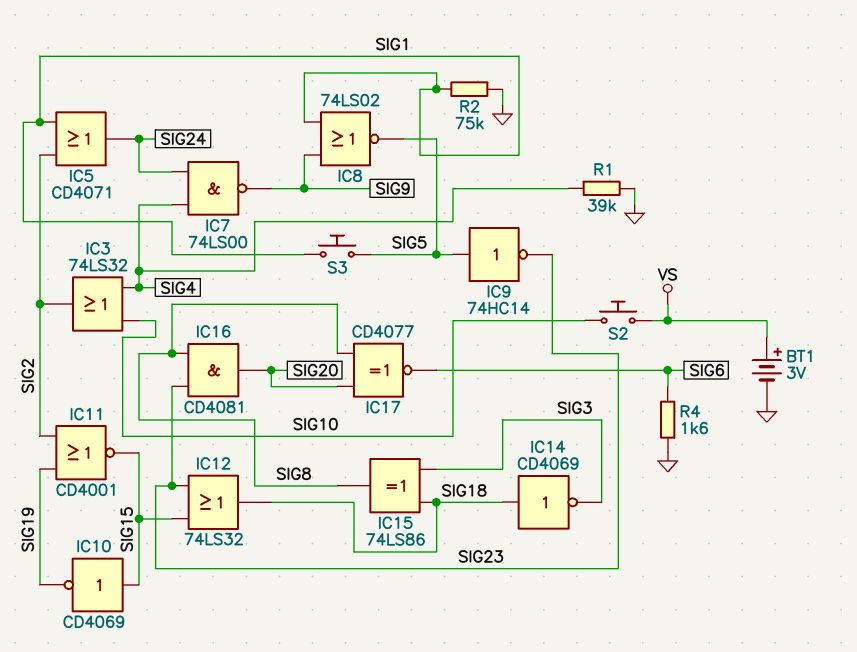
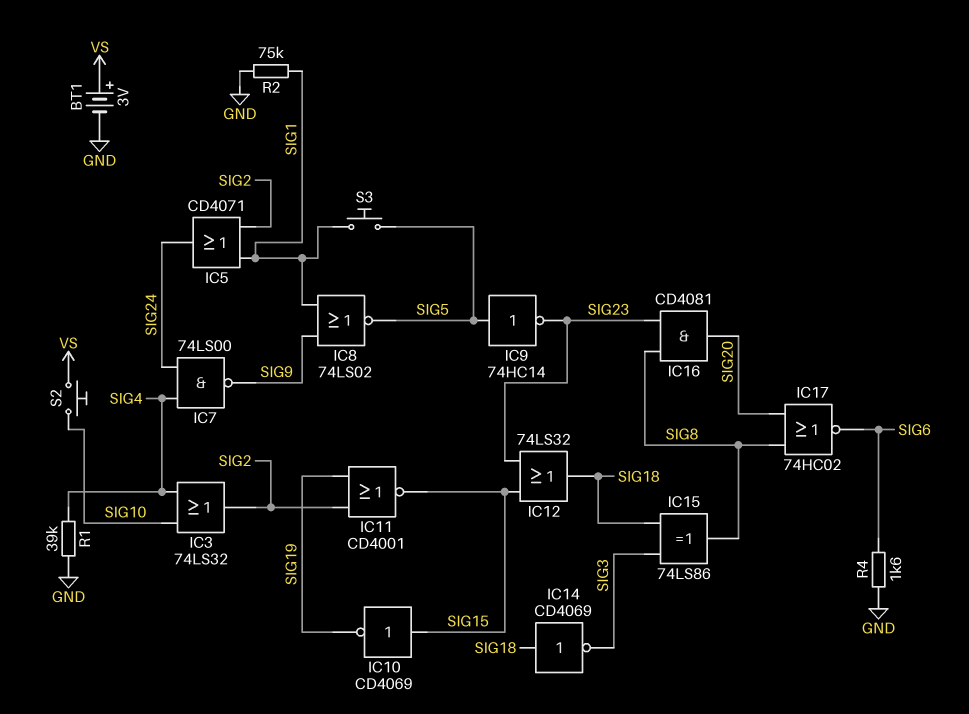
IC17: XNOR CD4077 (in SIG8, in SIG20, out SIG6) -> NOR 74HC02 (in SIG8, in SIG20, out SIG6)

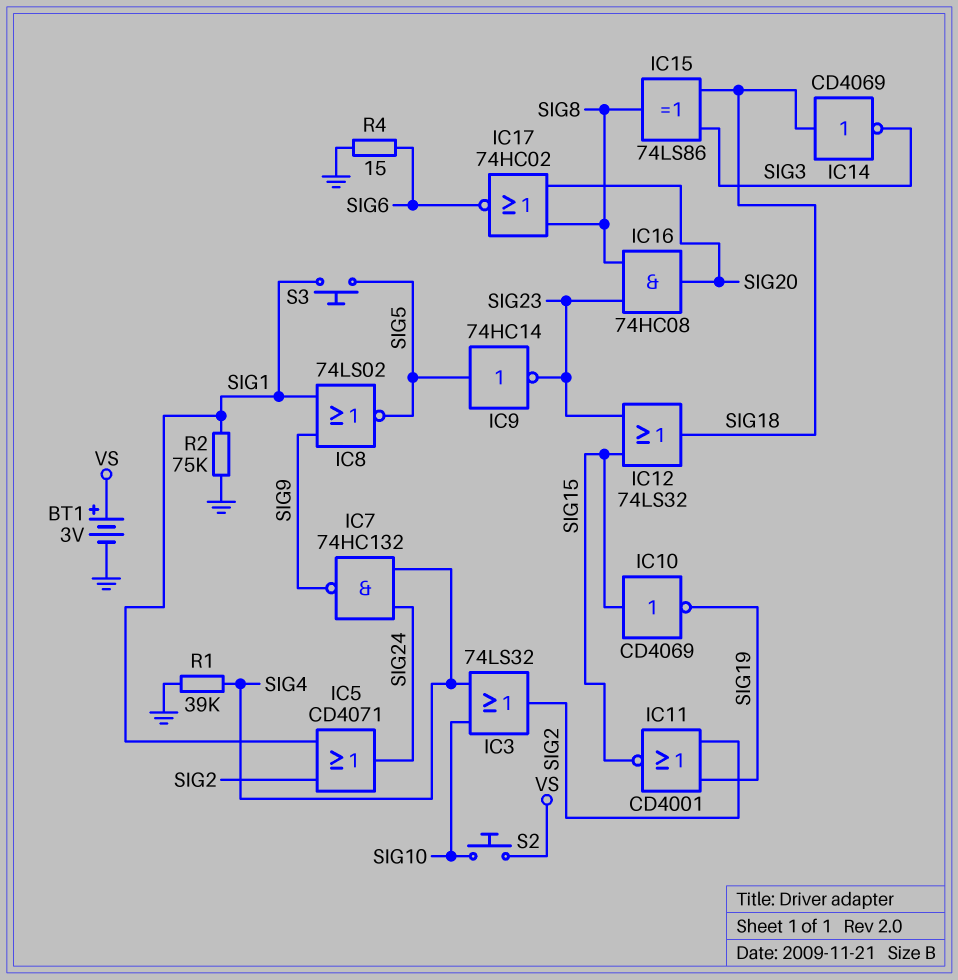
IC7: NAND 74LS00 (in SIG4, in SIG24, out SIG9) -> NAND 74HC132 (in SIG4, in SIG24, out SIG9)
IC16: AND CD4081 (in SIG8, in SIG23, out SIG20) -> AND 74HC08 (in SIG8, in SIG23, out SIG20)
R4: 1.6k (GND, SIG6) -> 15 (GND, SIG6)

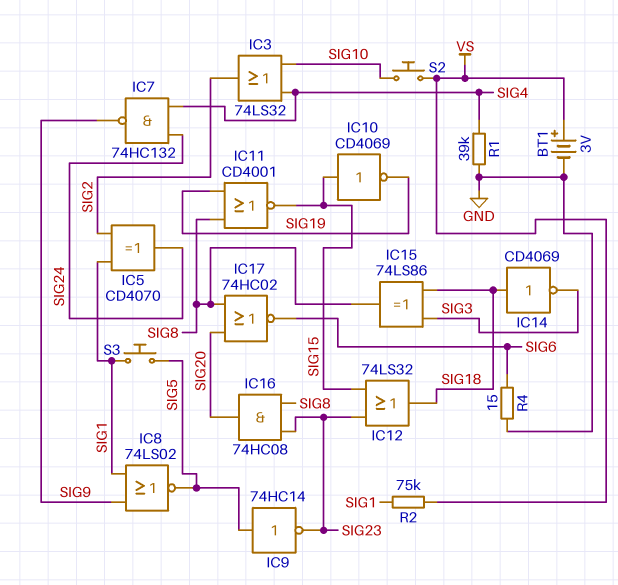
IC5: OR CD4071 (in SIG1, in SIG2, out SIG24) -> XOR CD4070 (in SIG1, in SIG2, out SIG24)
IC11: NOR CD4001 (in SIG2, in SIG19, out SIG15) -> NOR CD4001 (in SIG8, in SIG19, out SIG15)
R2: 75k (GND, SIG1) -> 75k (SIG1, VS)

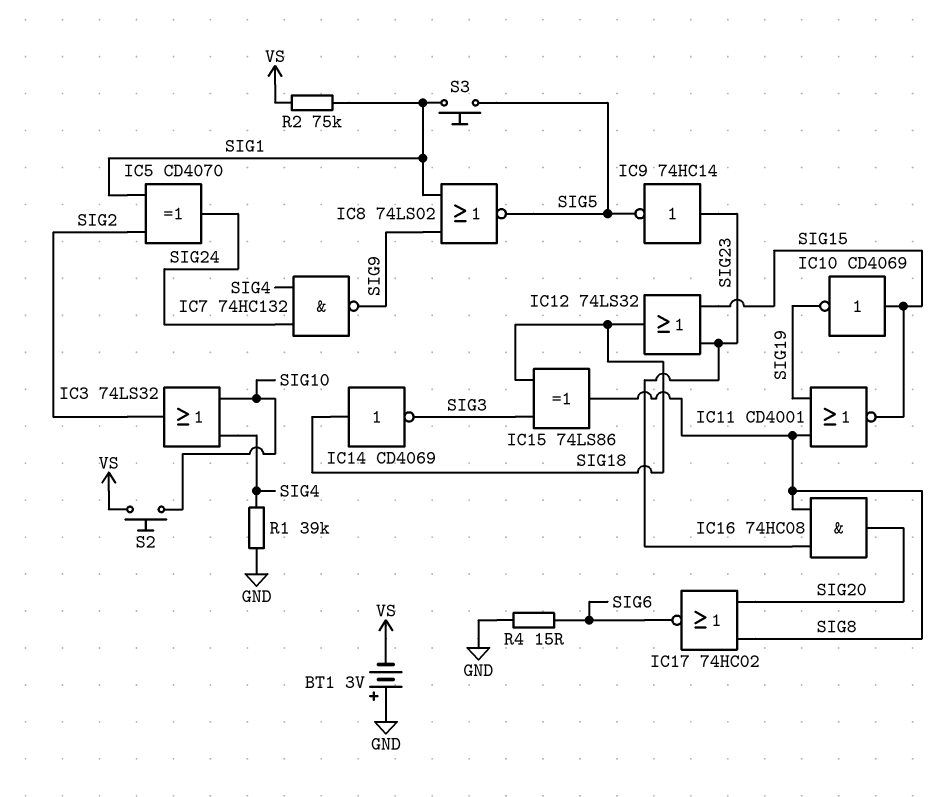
BT1: 3V (plus VS, minus GND) -> 3V (plus GND, minus VS)
IC9: NOT 74HC14 (in SIG5, out SIG23) -> NOT 74HC14 (in SIG23, out SIG5)

